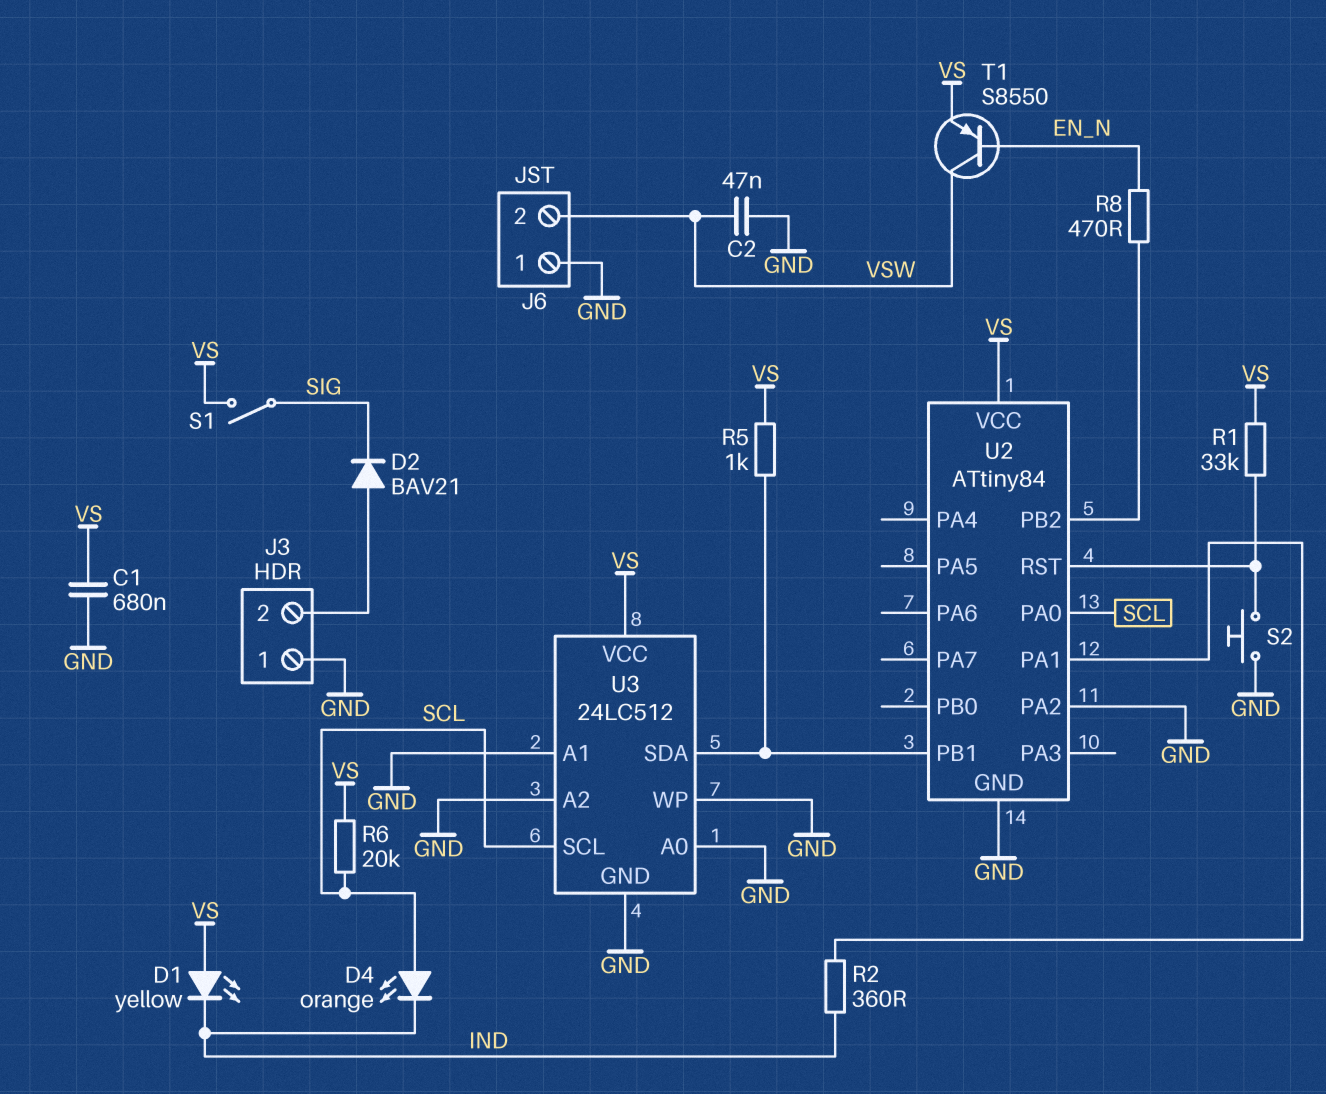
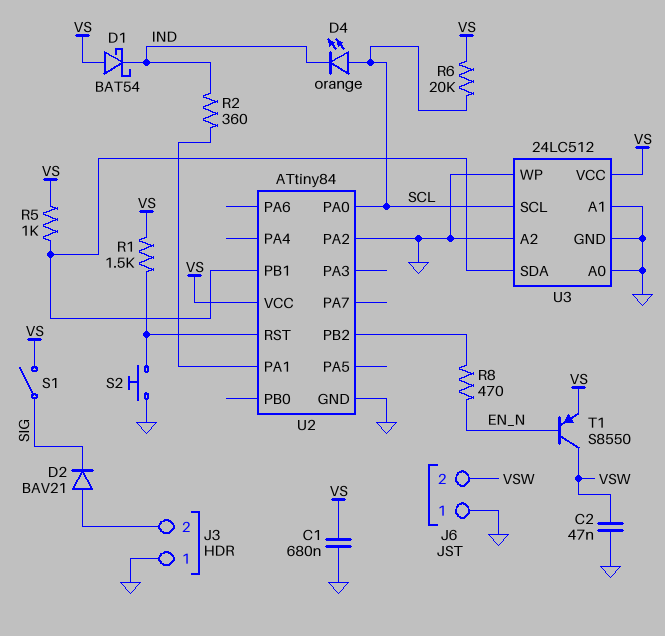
D1: LED yellow (A VS, K IND) -> schottky BAT54 (A VS, K IND)
R1: 33k (U2/RST, VS) -> 1.5k (U2/RST, VS)

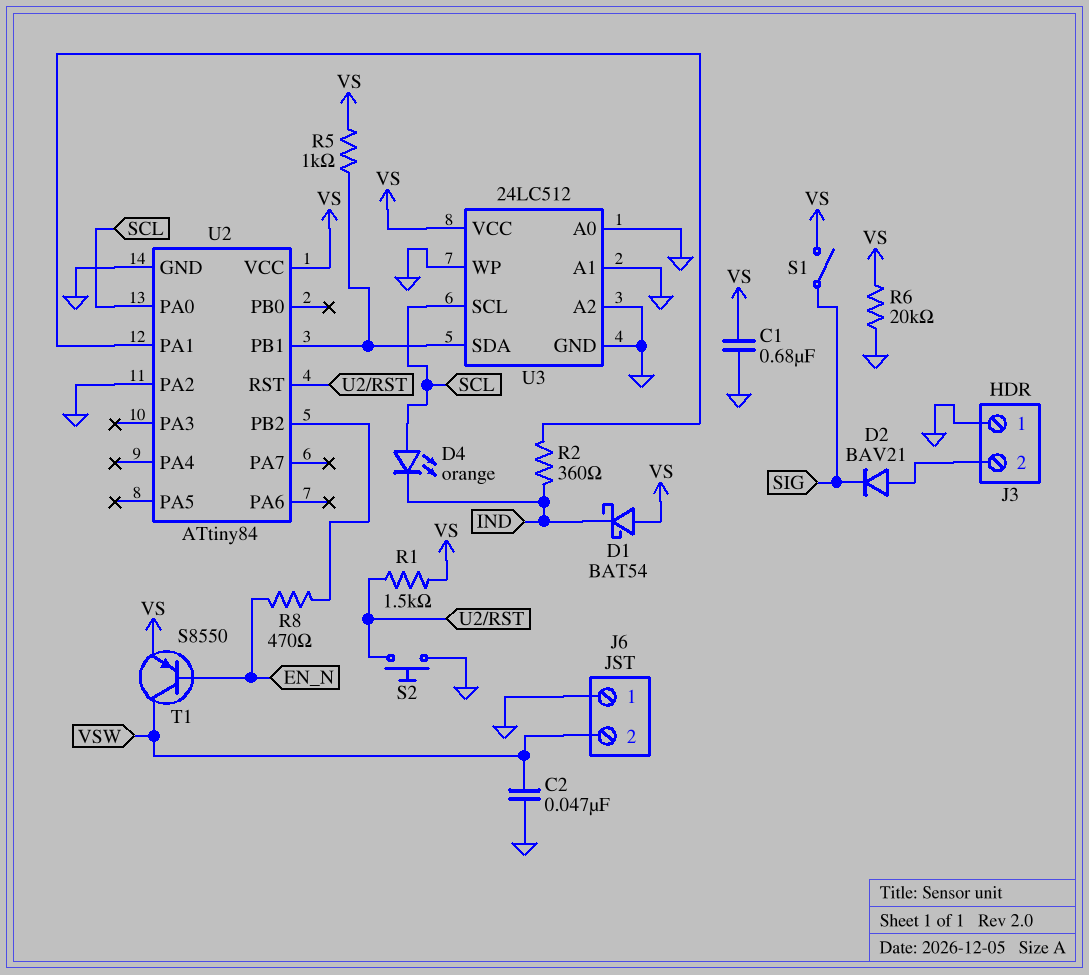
R6: 20k (SCL, VS) -> 20k (GND, VS)

